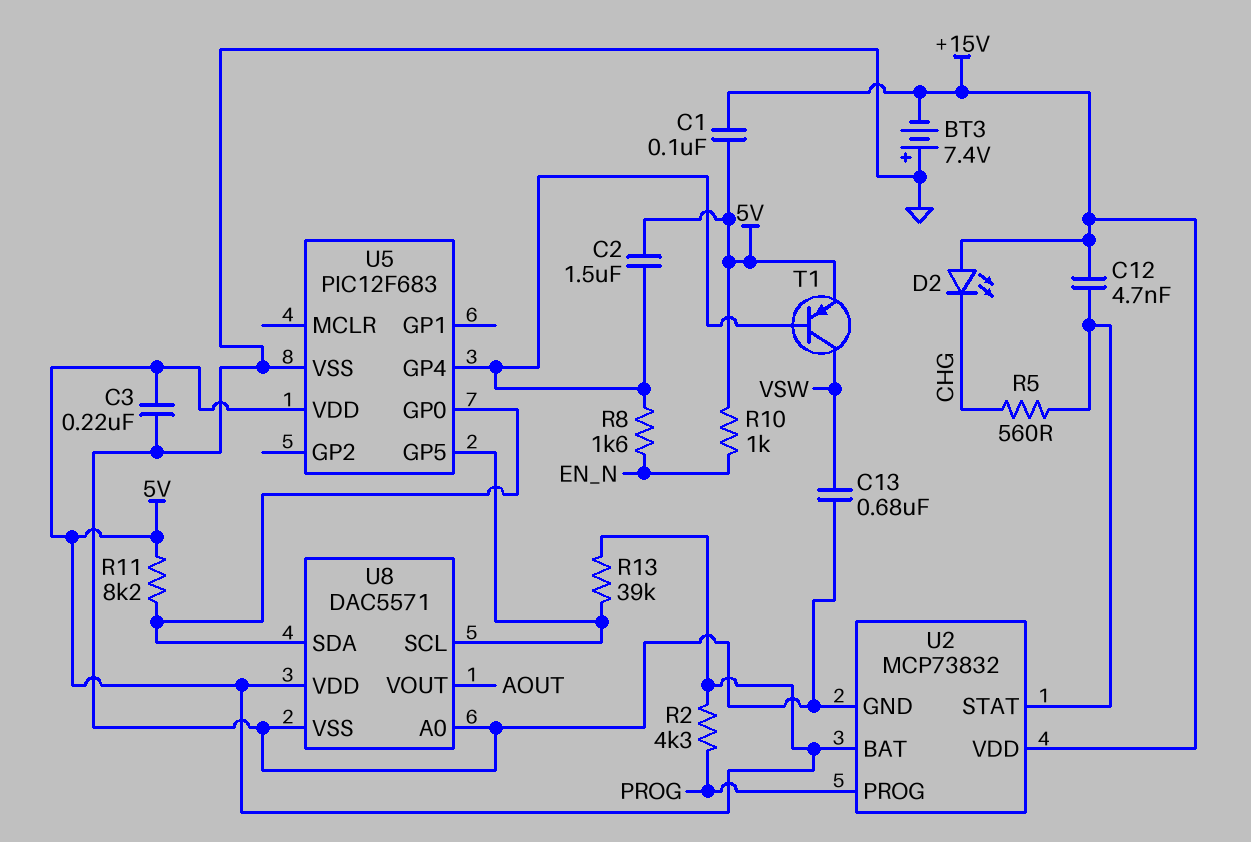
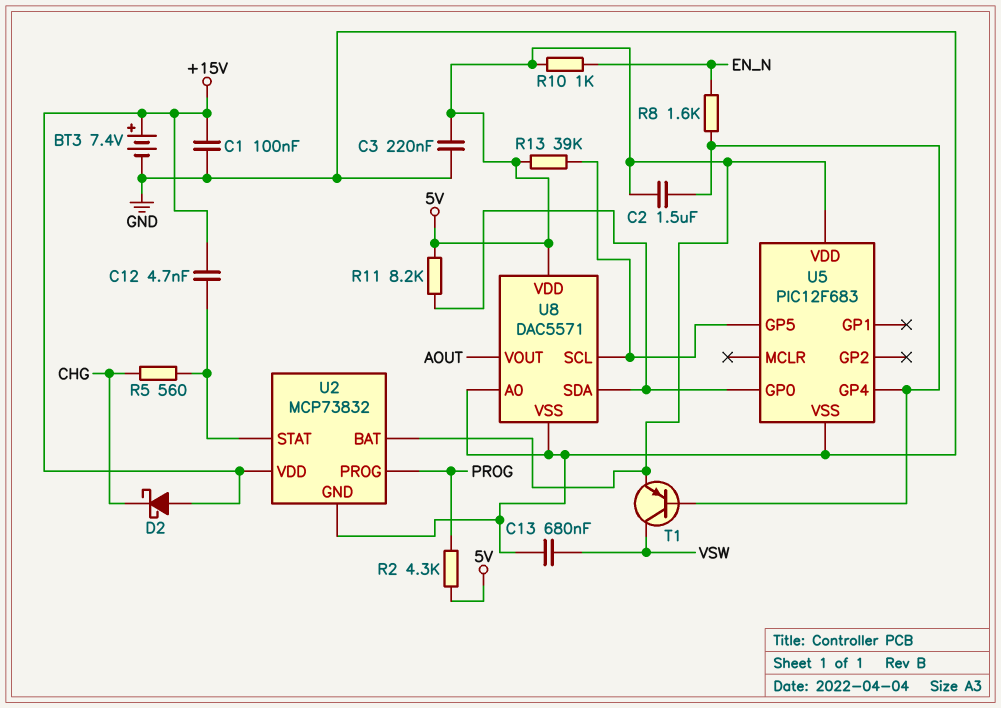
BT3: 7.4V (plus GND, minus +15V) -> 7.4V (plus +15V, minus GND)
C1: 100nF (+15V, 5V) -> 100nF (+15V, GND)
D2: LED (A +15V, K CHG) -> schottky (A +15V, K CHG)

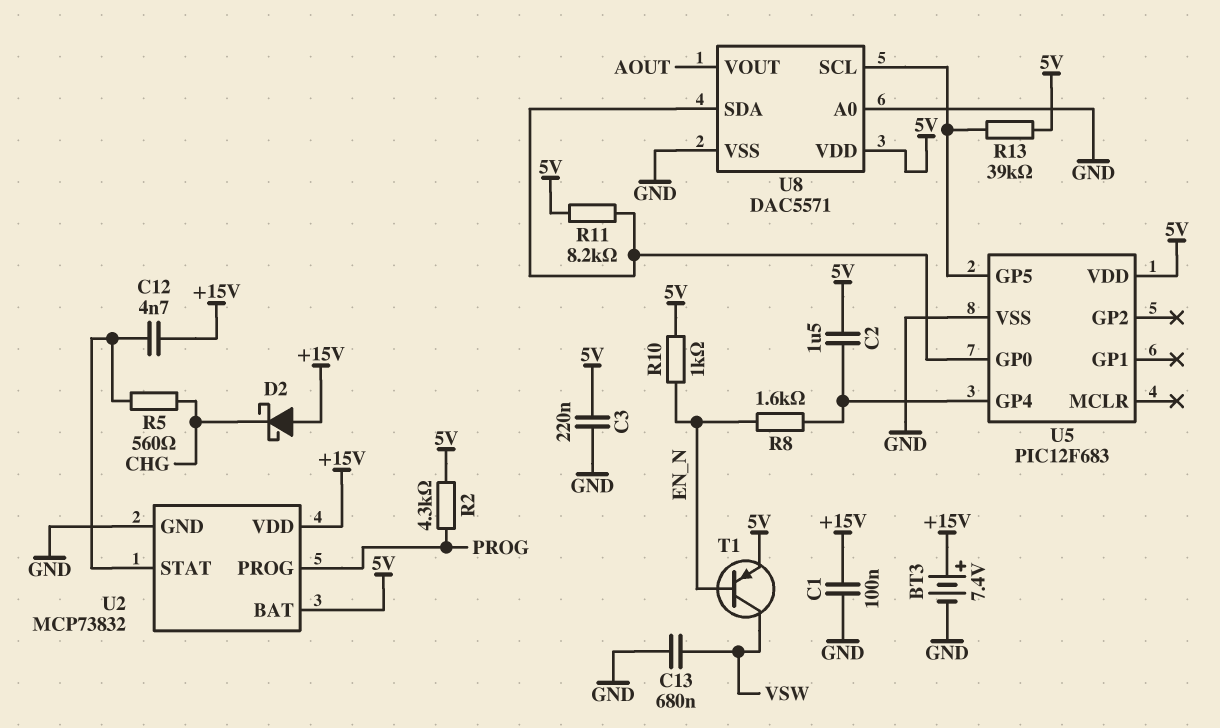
T1: PNP (B U5/GP4, C VSW, E 5V) -> PNP (B EN_N, C VSW, E 5V)

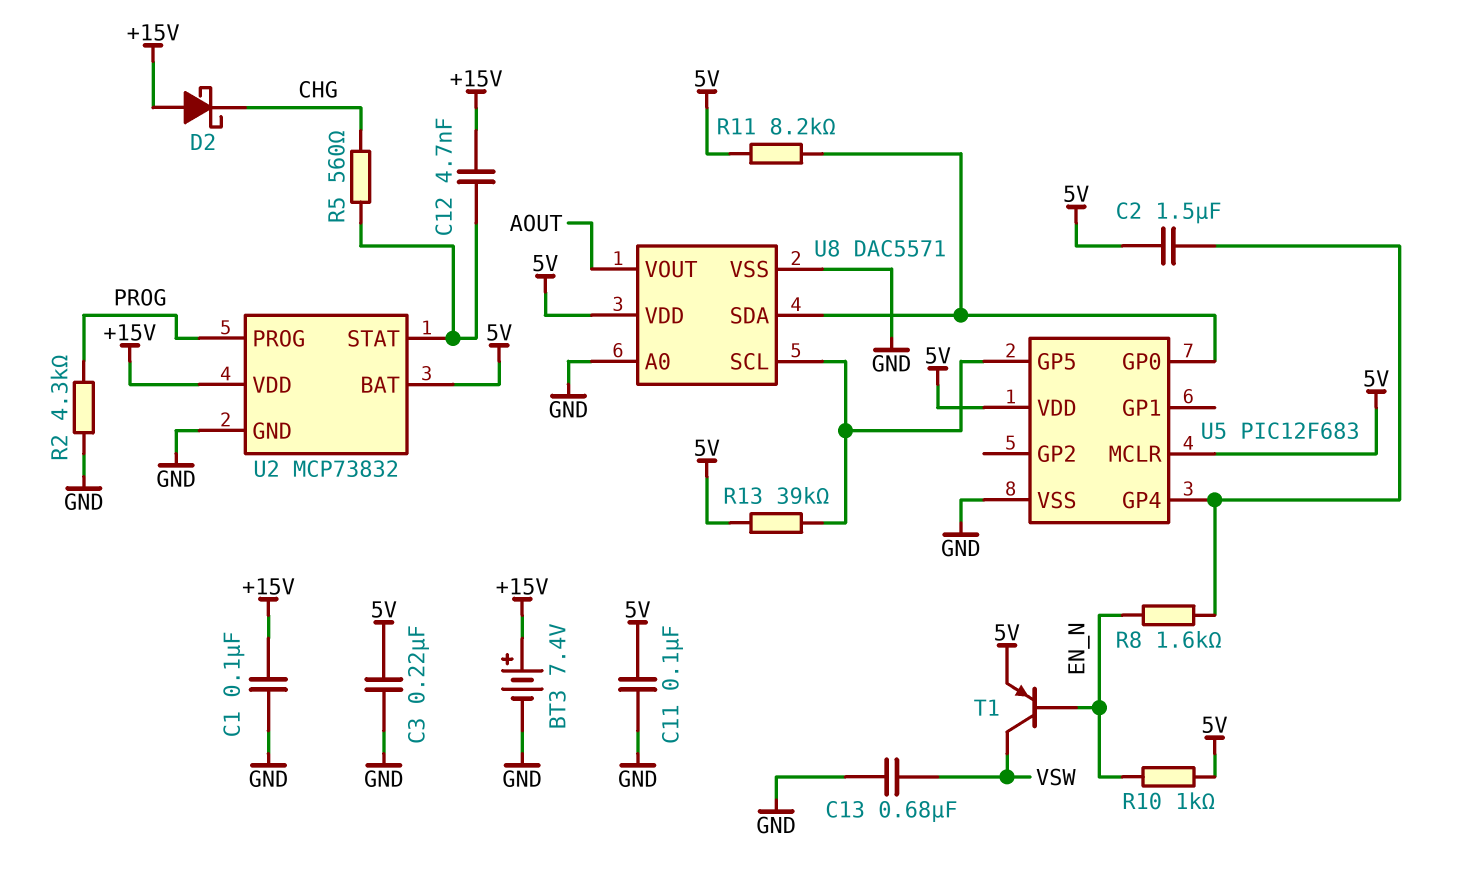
C11: none -> 100nF (5V, GND)
R2: 4.3k (5V, PROG) -> 4.3k (GND, PROG)
U5 pin MCLR: none -> 5V

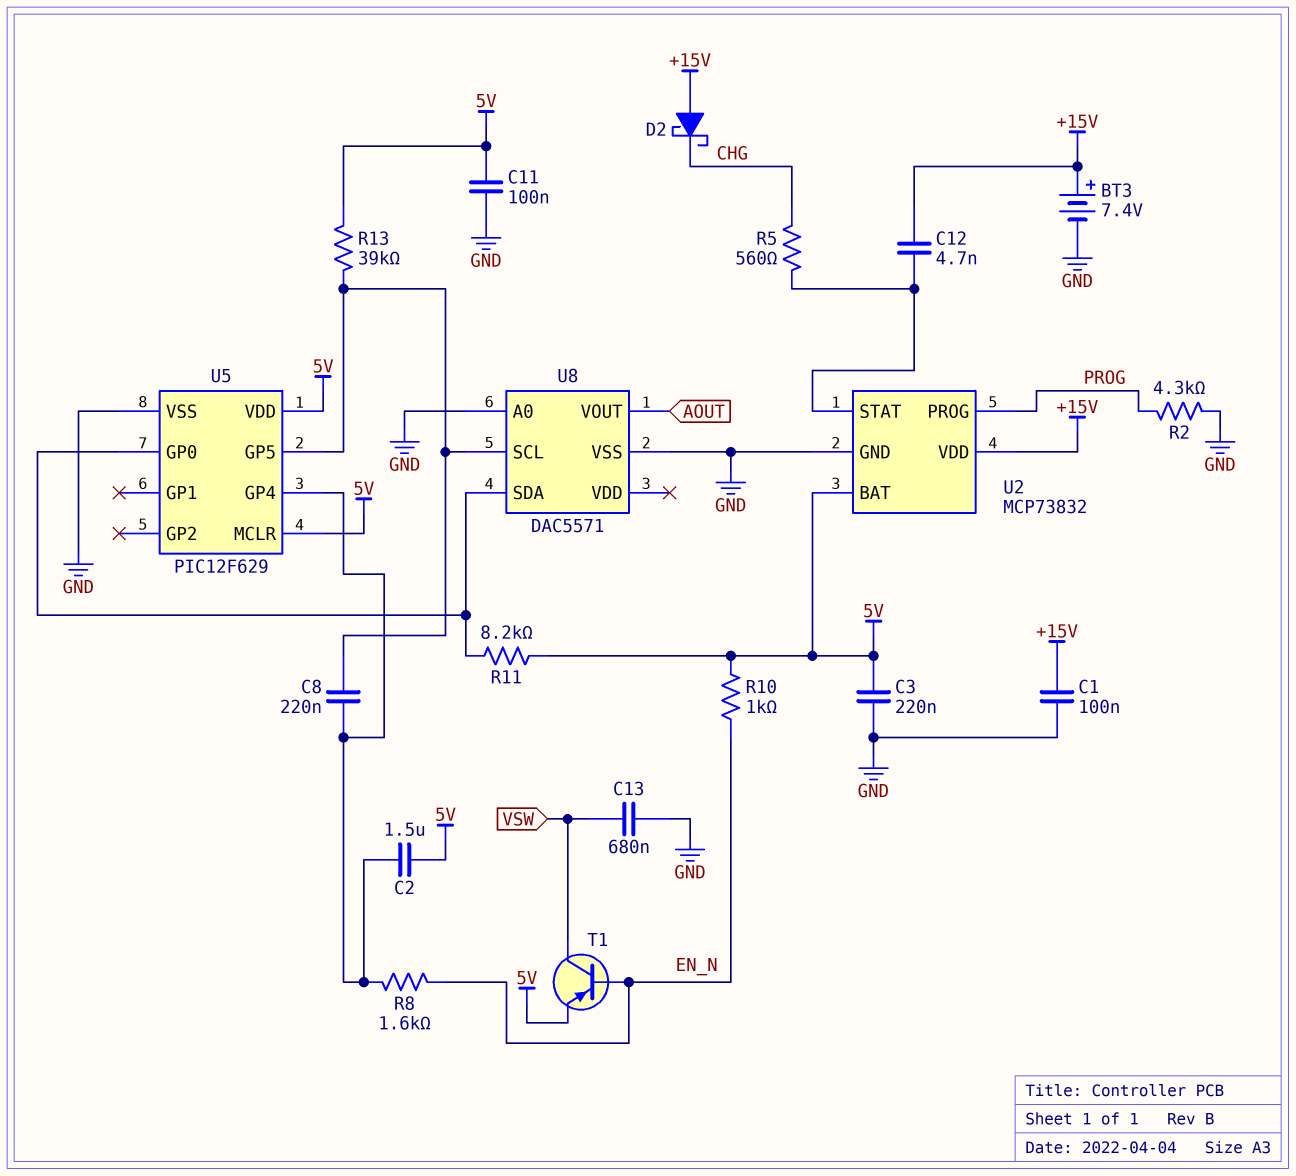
C8: none -> 220nF (U5/GP4, U5/GP5)
U5: PIC12F683 -> PIC12F629
U8 pin VDD: 5V -> none

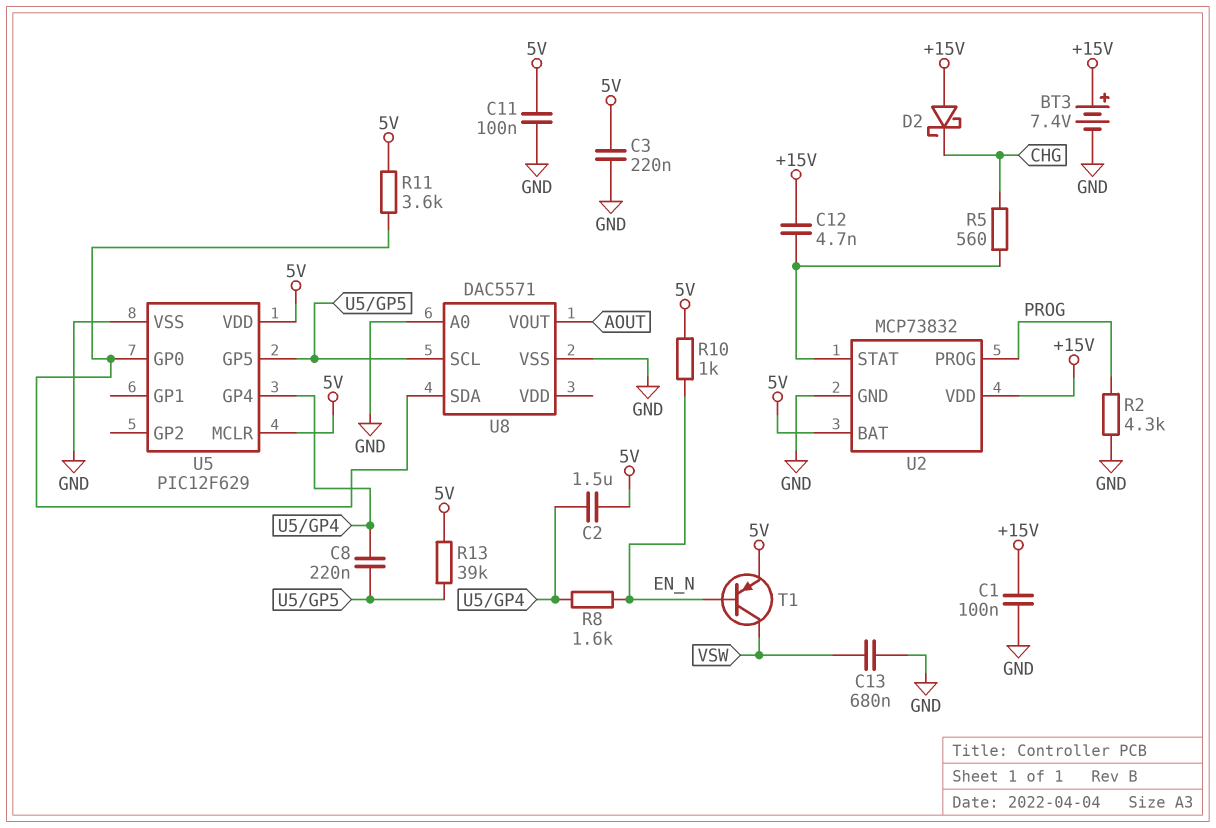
R11: 8.2k (5V, U5/GP0) -> 3.6k (5V, U5/GP0)

